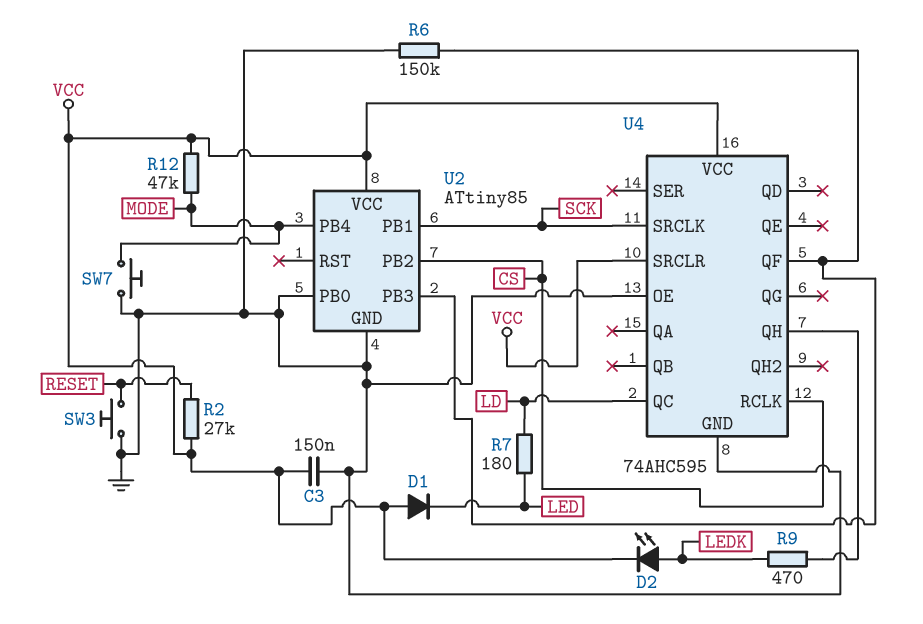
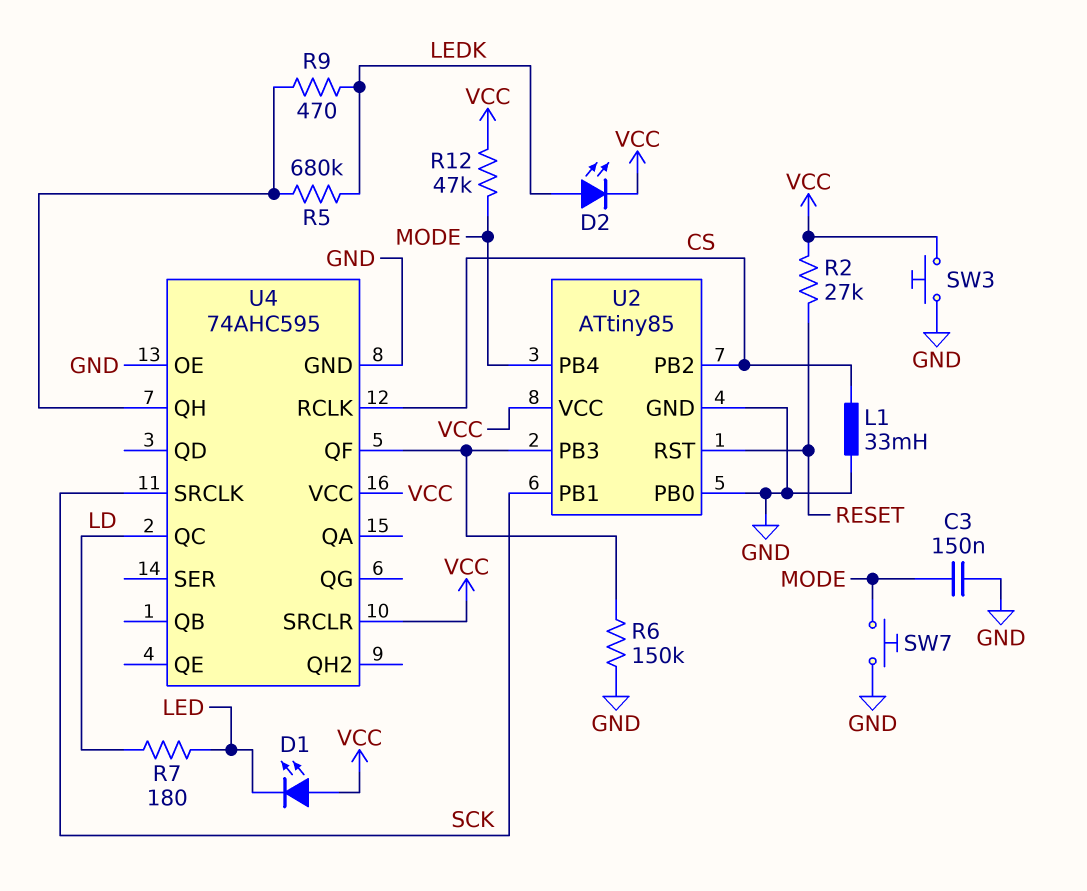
C3: 150nF (GND, VCC) -> 150nF (GND, MODE)
D1: diode (A VCC, K LED) -> LED (A VCC, K LED)
L1: none -> 33mH (CS, GND)
R5: none -> 680k (LEDK, U4/QH)
SW3: button (GND, RESET) -> button (GND, VCC)
U2 pin RST: none -> RESET

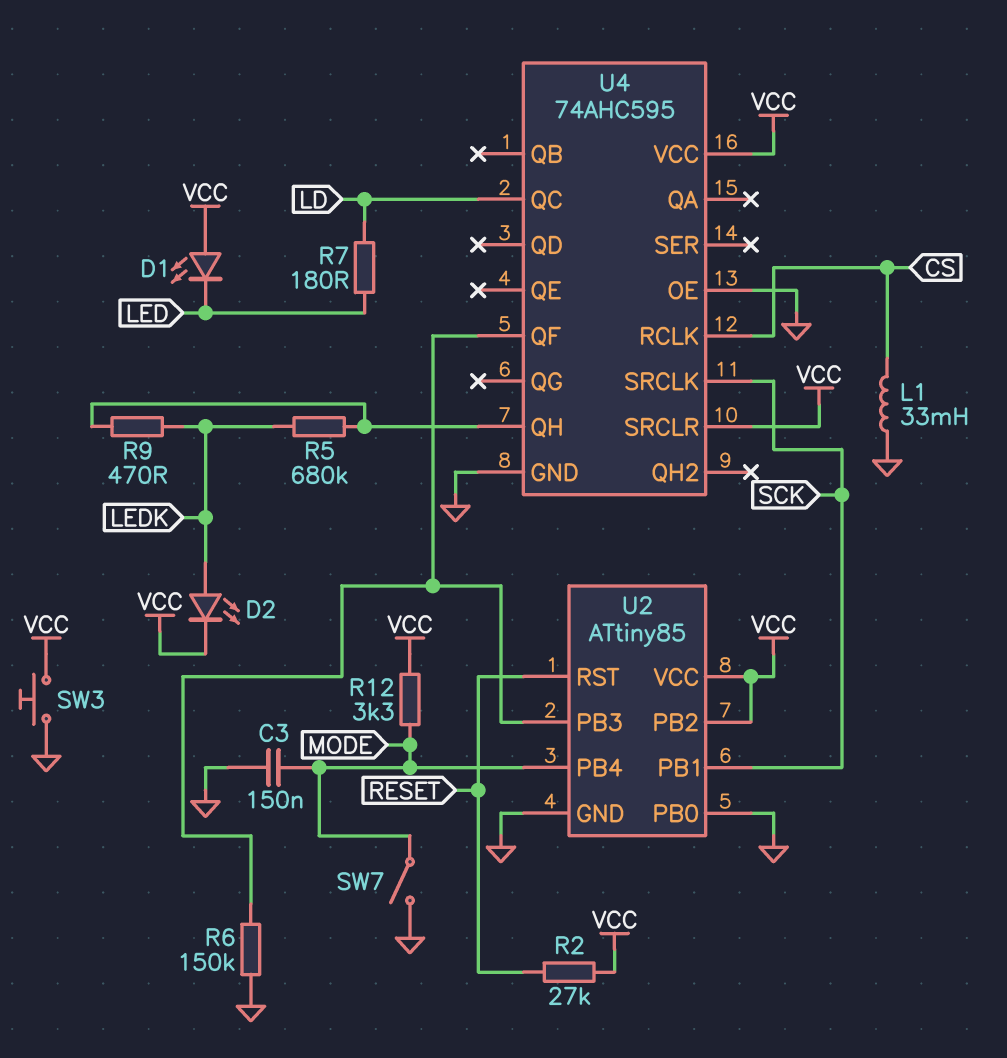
R12: 47k (MODE, VCC) -> 3.3k (MODE, VCC)
SW7: button (GND, MODE) -> switch (GND, MODE)
U2 pin PB2: CS -> VCC

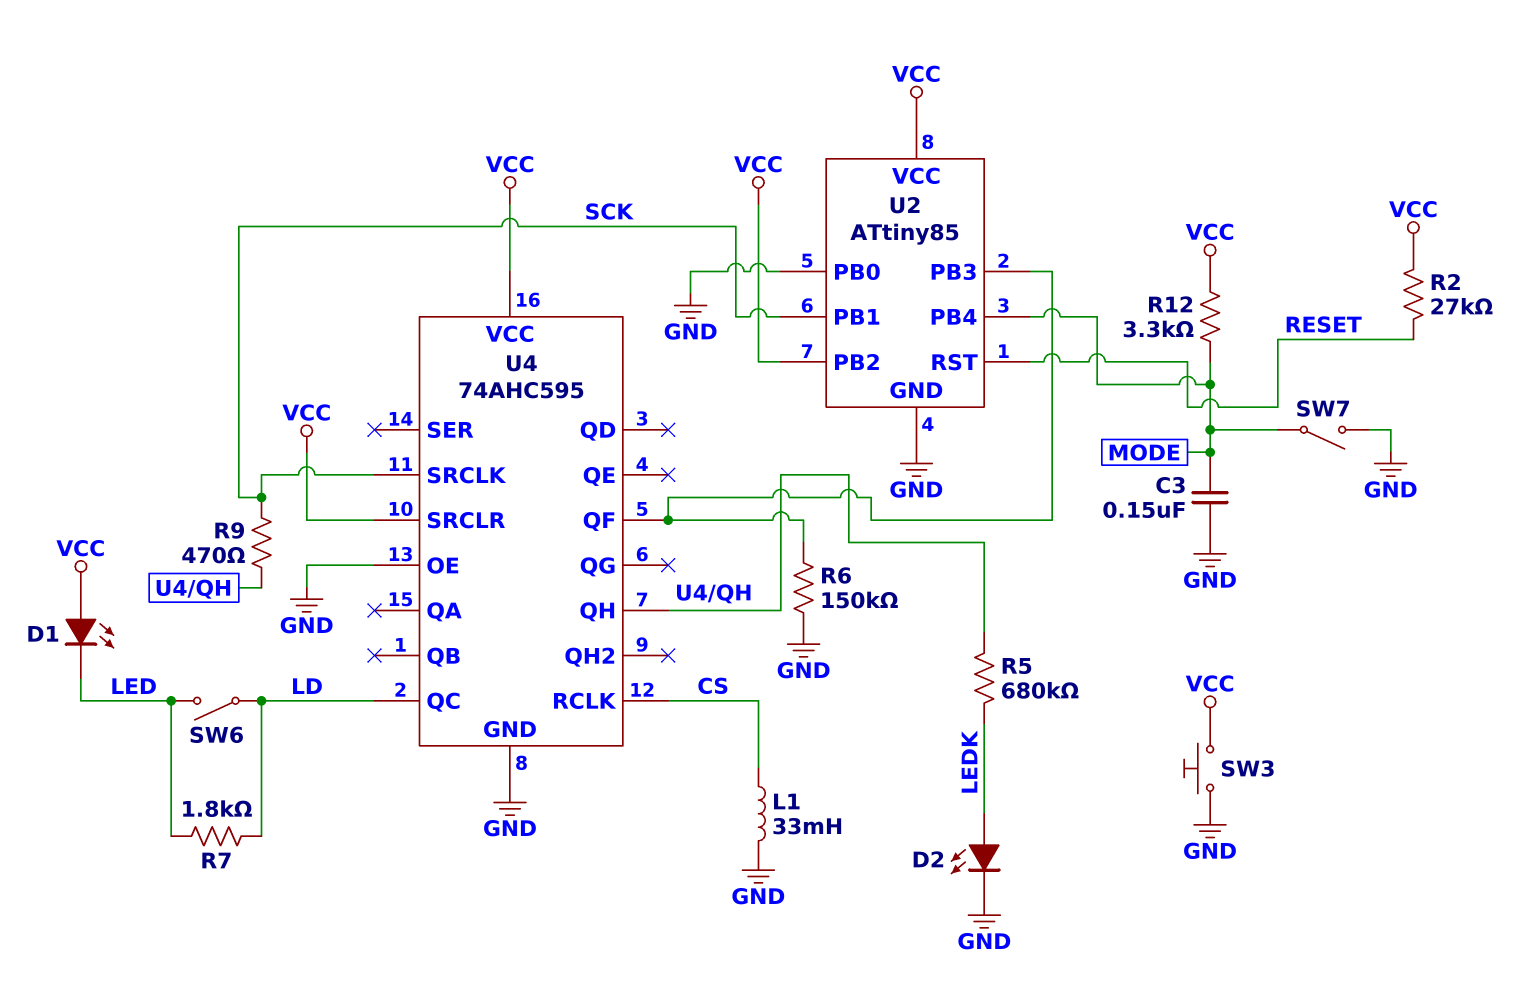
D2: LED (A LEDK, K VCC) -> LED (A LEDK, K GND)
R7: 180 (LD, LED) -> 1.8k (LD, LED)
R9: 470 (LEDK, U4/QH) -> 470 (SCK, U4/QH)
SW6: none -> switch (LD, LED)

